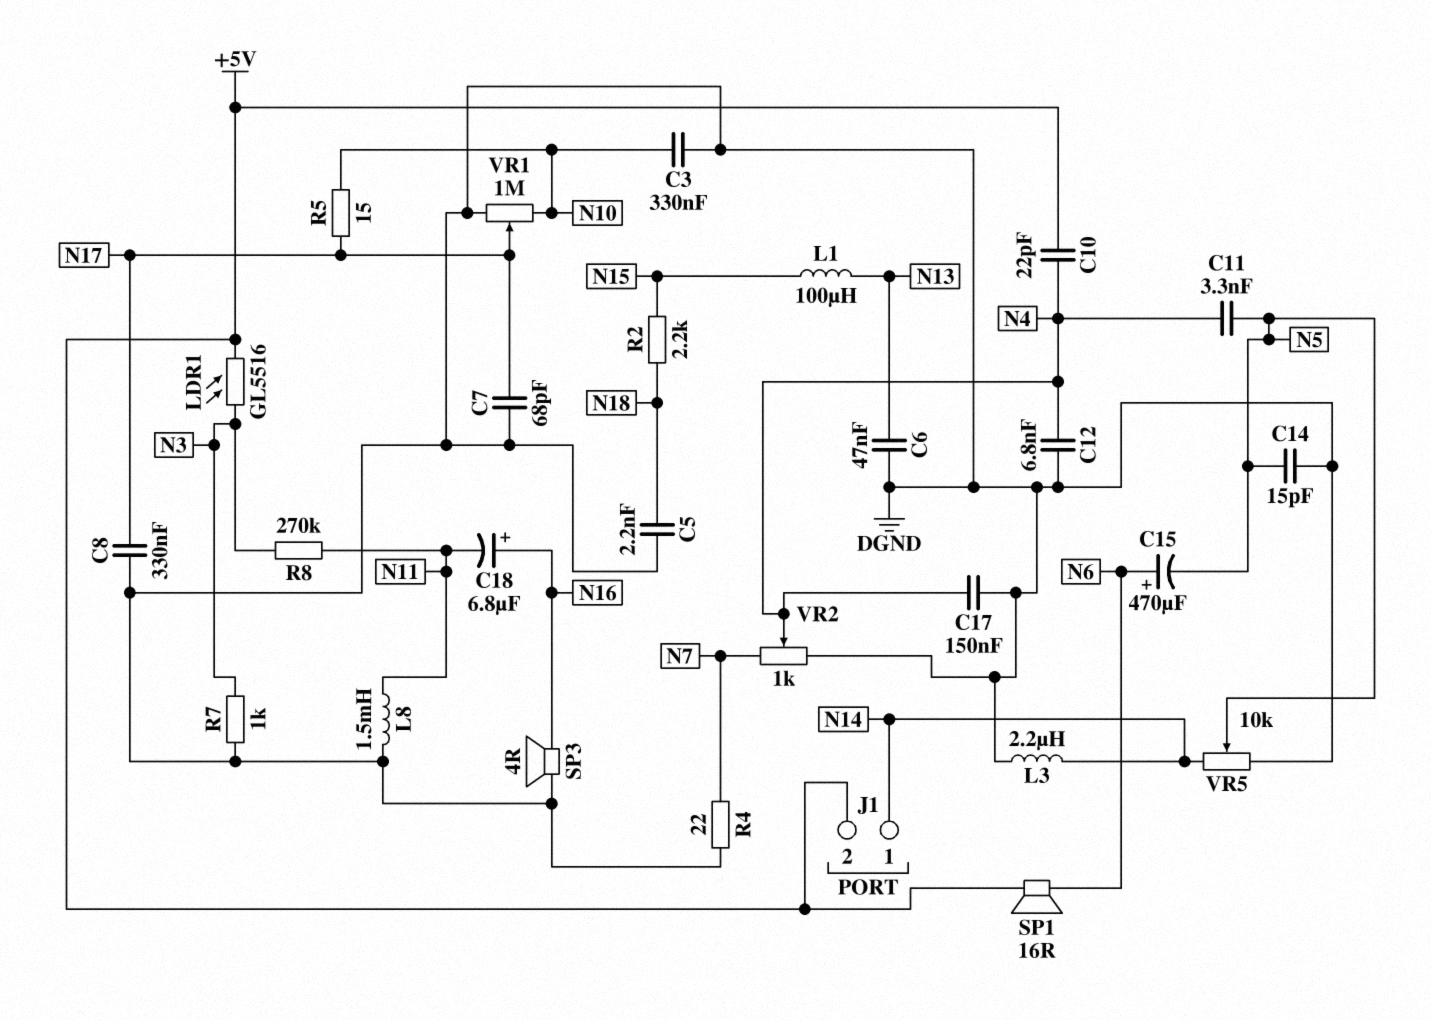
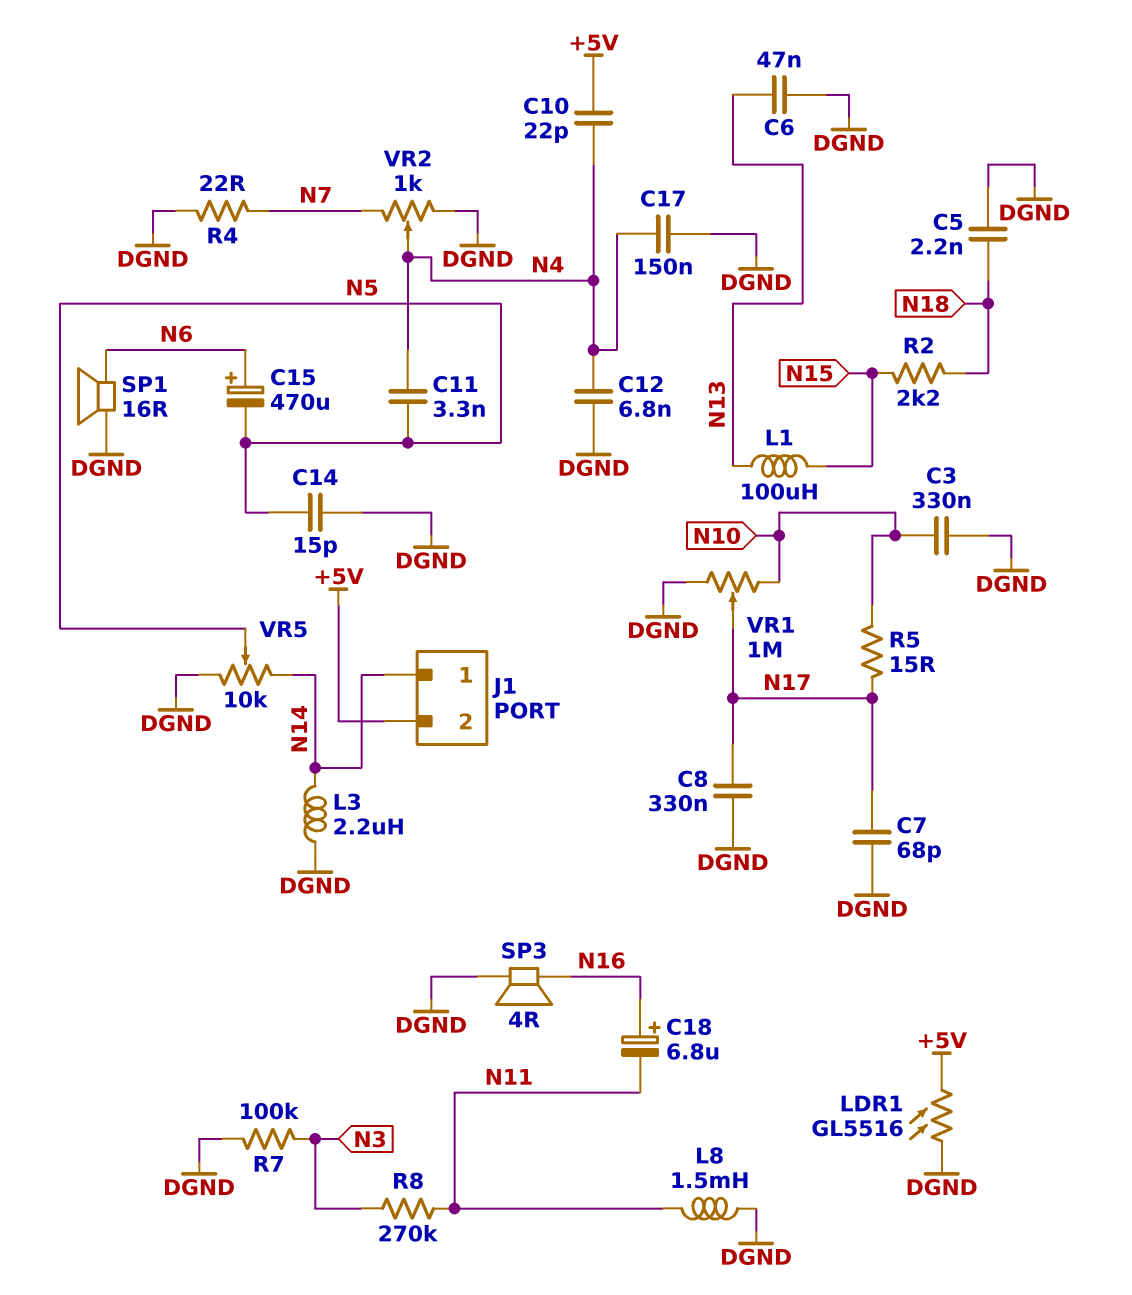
LDR1: GL5516 (+5V, N3) -> GL5516 (+5V, DGND)
R7: 1k (DGND, N3) -> 100k (DGND, N3)
SP1: speaker 16R (+5V, N6) -> speaker 16R (DGND, N6)

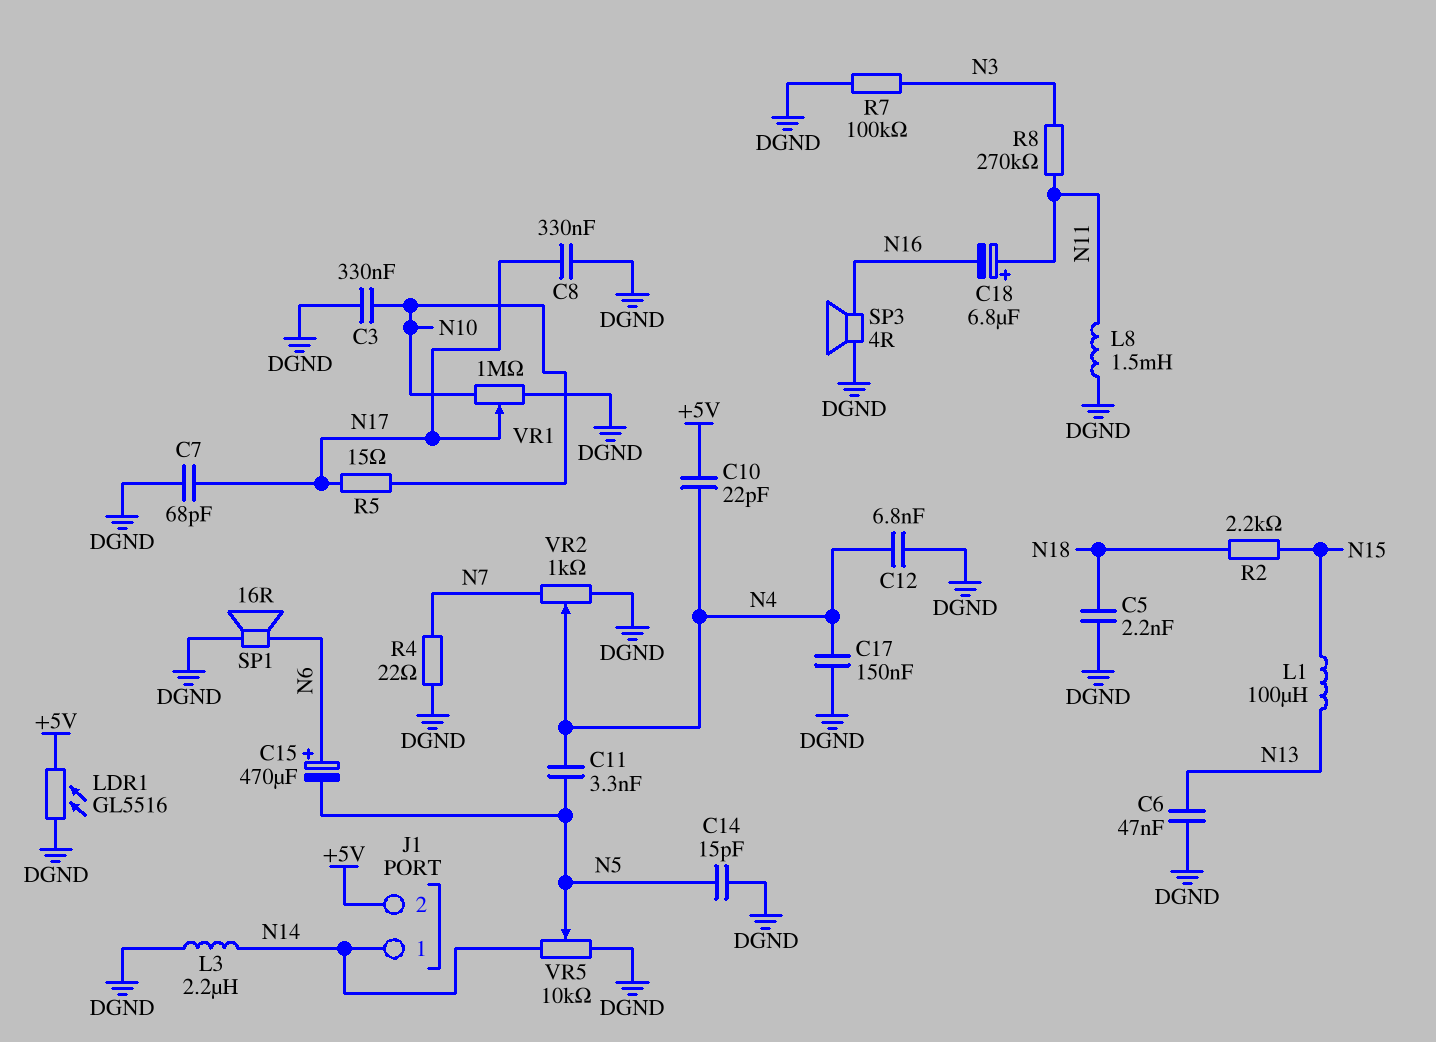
C18: 6.8uF (plus N16, minus N11) -> 6.8uF (plus N11, minus N16)

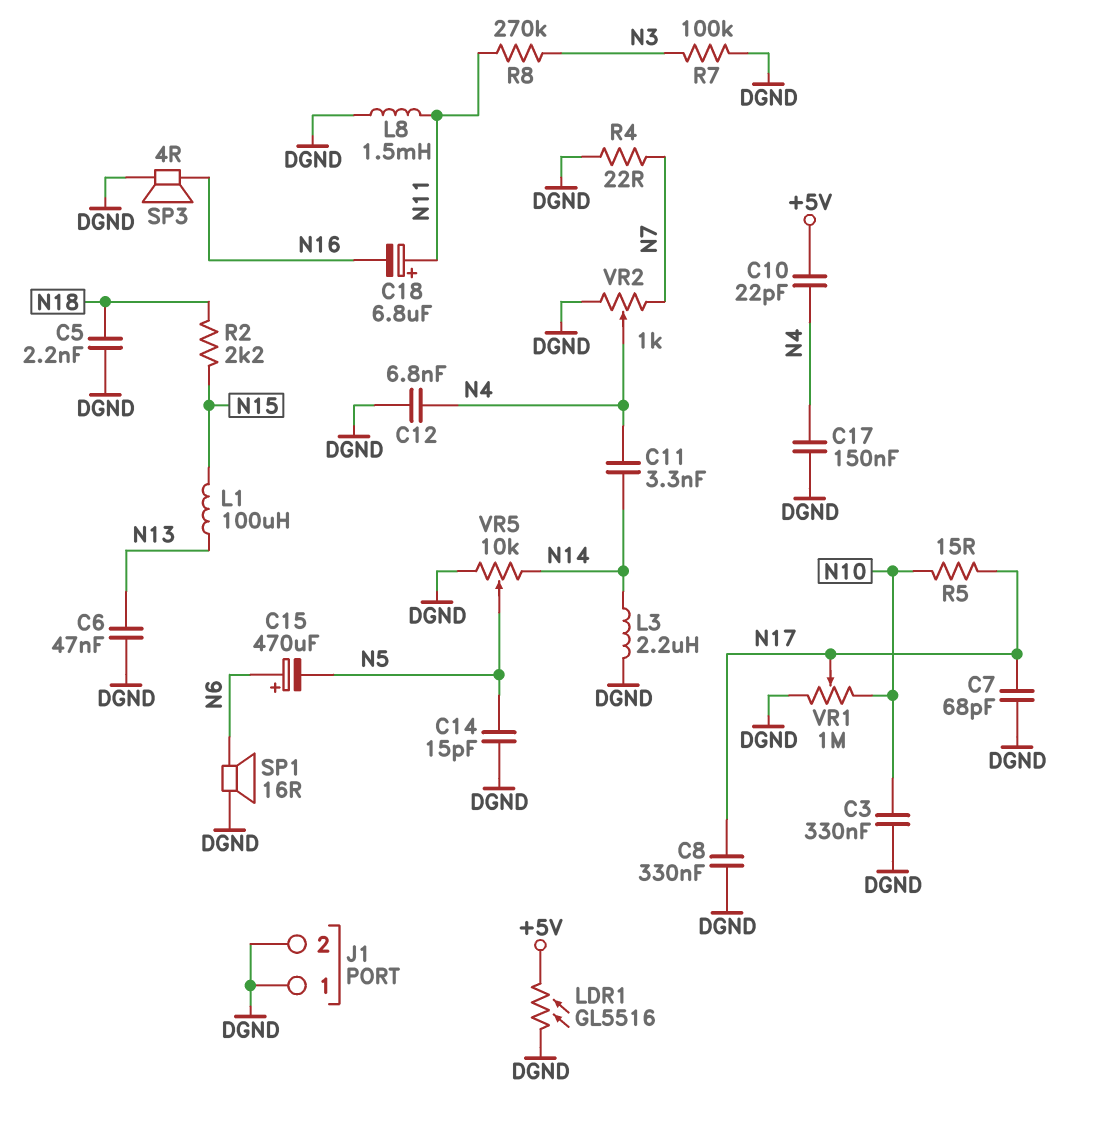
C11: 3.3nF (N4, N5) -> 3.3nF (N4, N14)
J1 pin 1: N14 -> DGND
J1 pin 2: +5V -> DGND

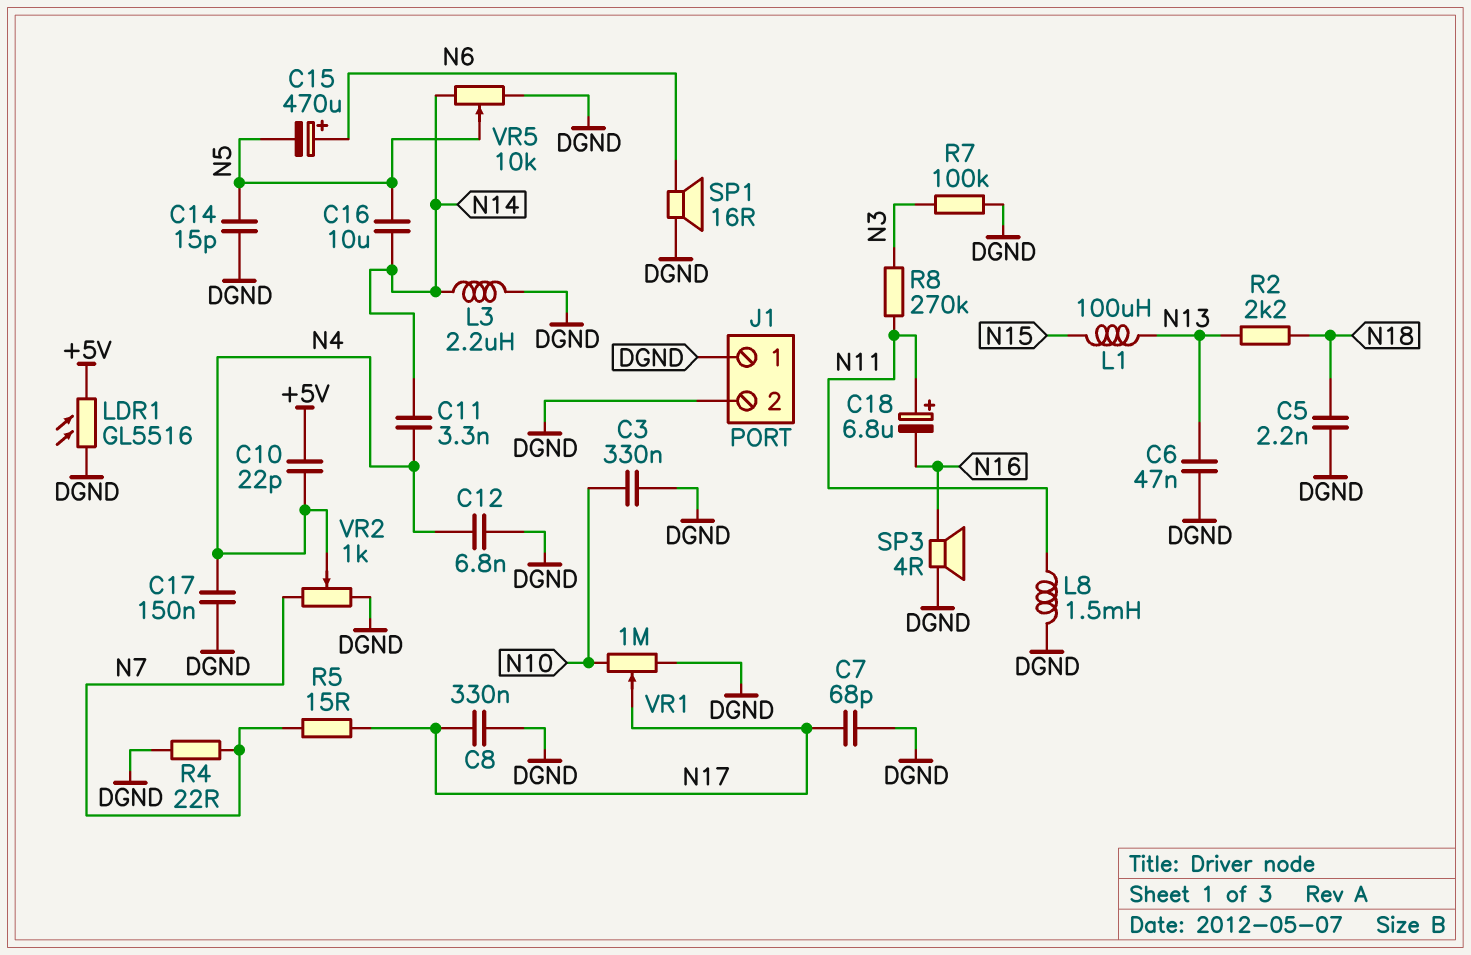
C16: none -> 10uF (N5, N14)
R2: 2.2k (N15, N18) -> 2.2k (N13, N18)
R5: 15 (N10, N17) -> 15 (N7, N17)

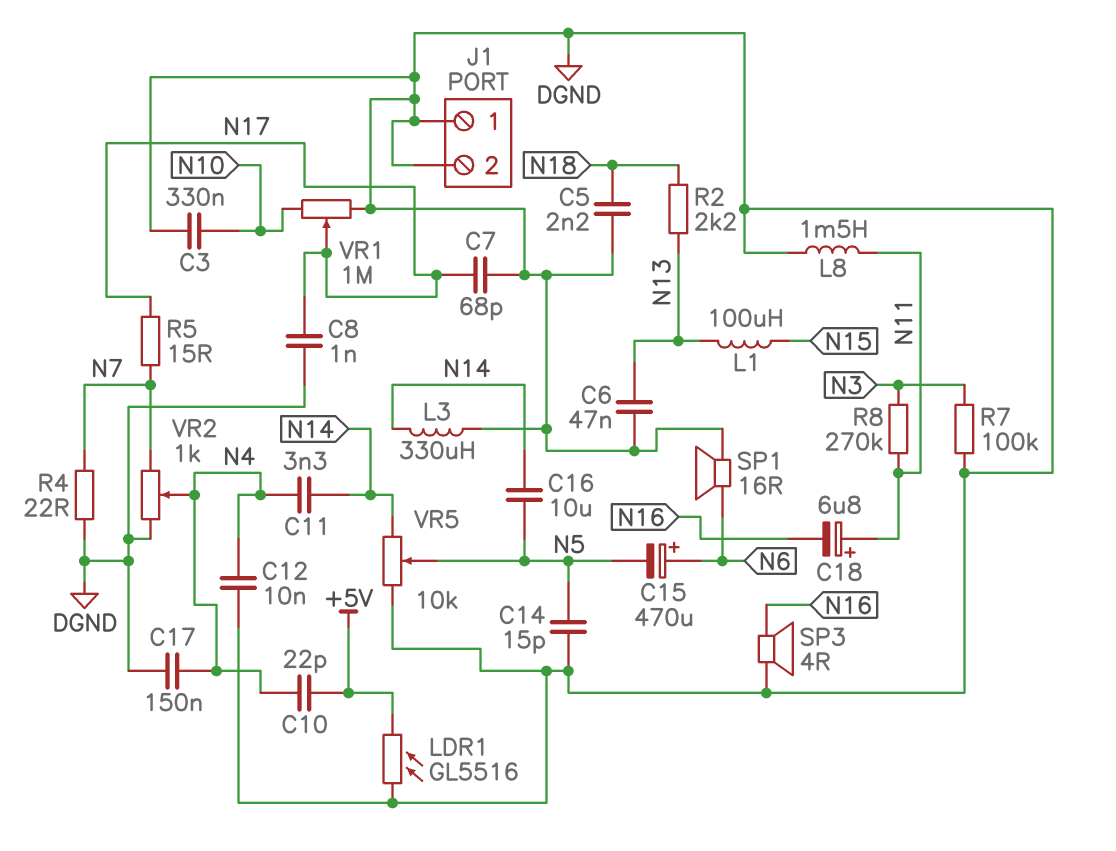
C8: 330nF (DGND, N17) -> 1nF (DGND, N17)
C12: 6.8nF (DGND, N4) -> 10nF (DGND, N4)
L3: 2.2uH (DGND, N14) -> 330uH (DGND, N14)

